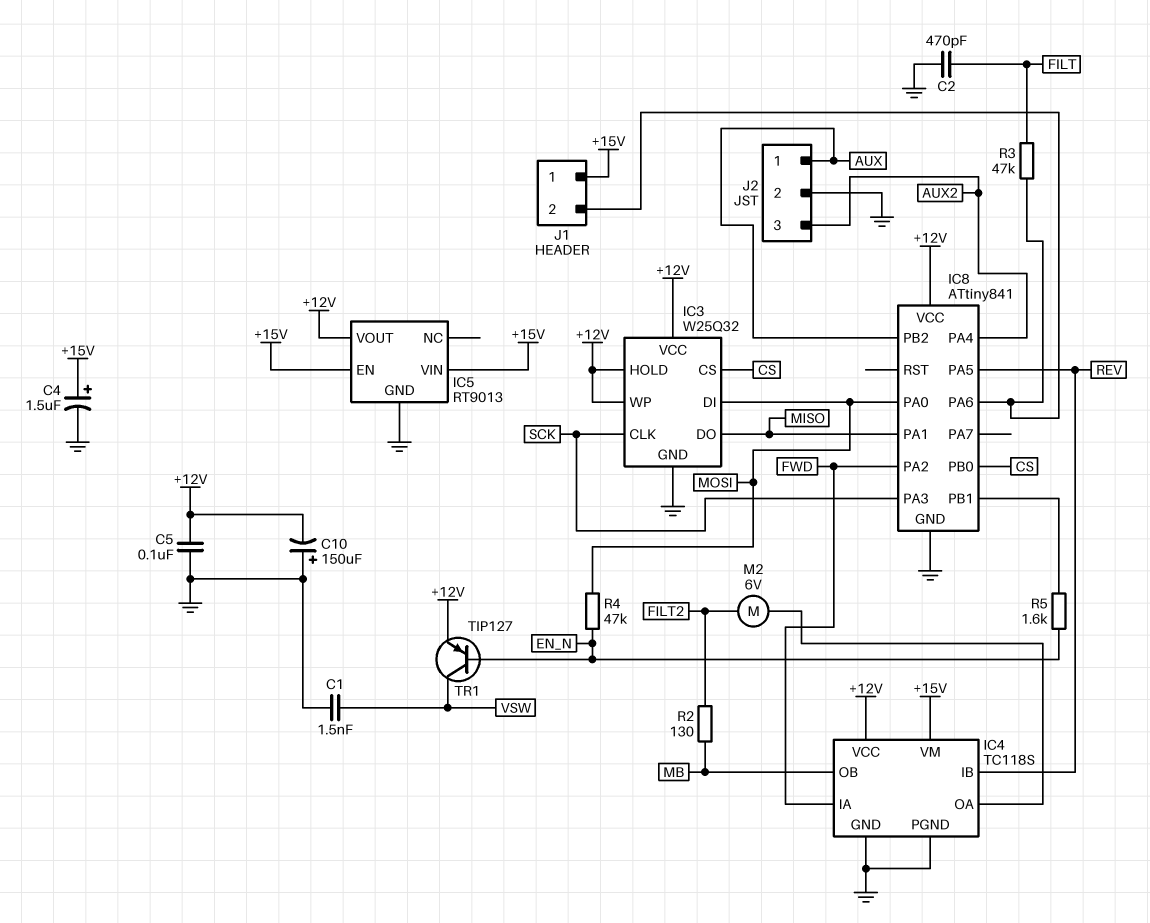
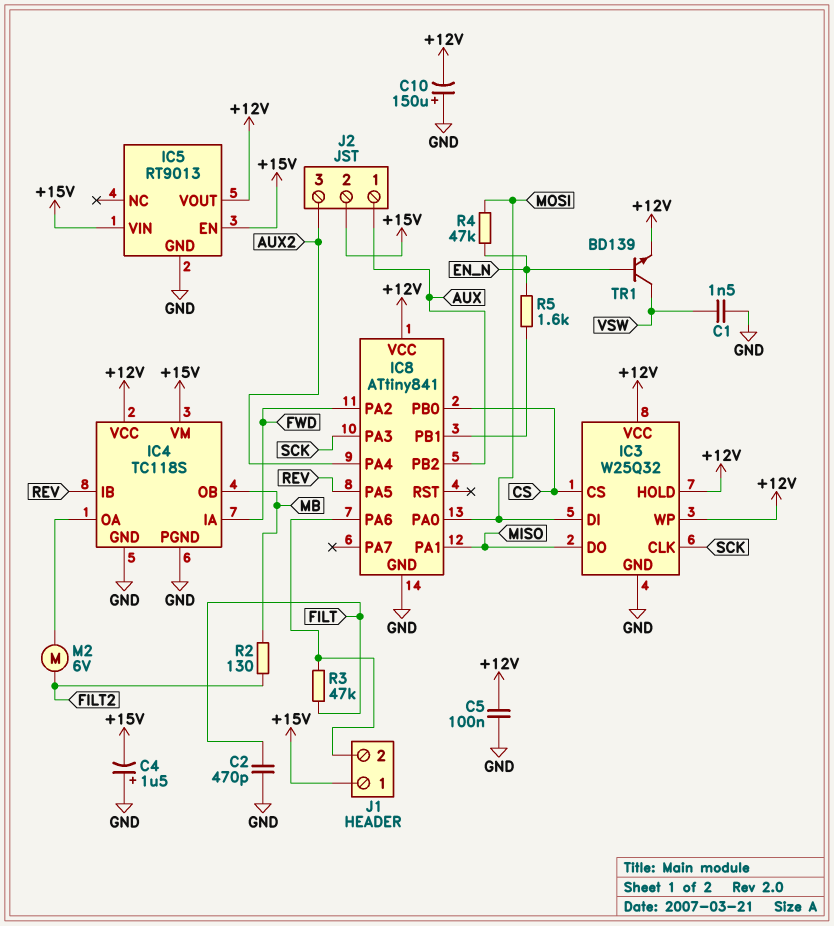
C4: 1.5uF (plus +15V, minus GND) -> 1.5uF (plus GND, minus +15V)
J2 pin 2: GND -> +15V
TR1: PNP TIP127 (B EN_N, C VSW, E +12V) -> NPN BD139 (B EN_N, C VSW, E +12V)

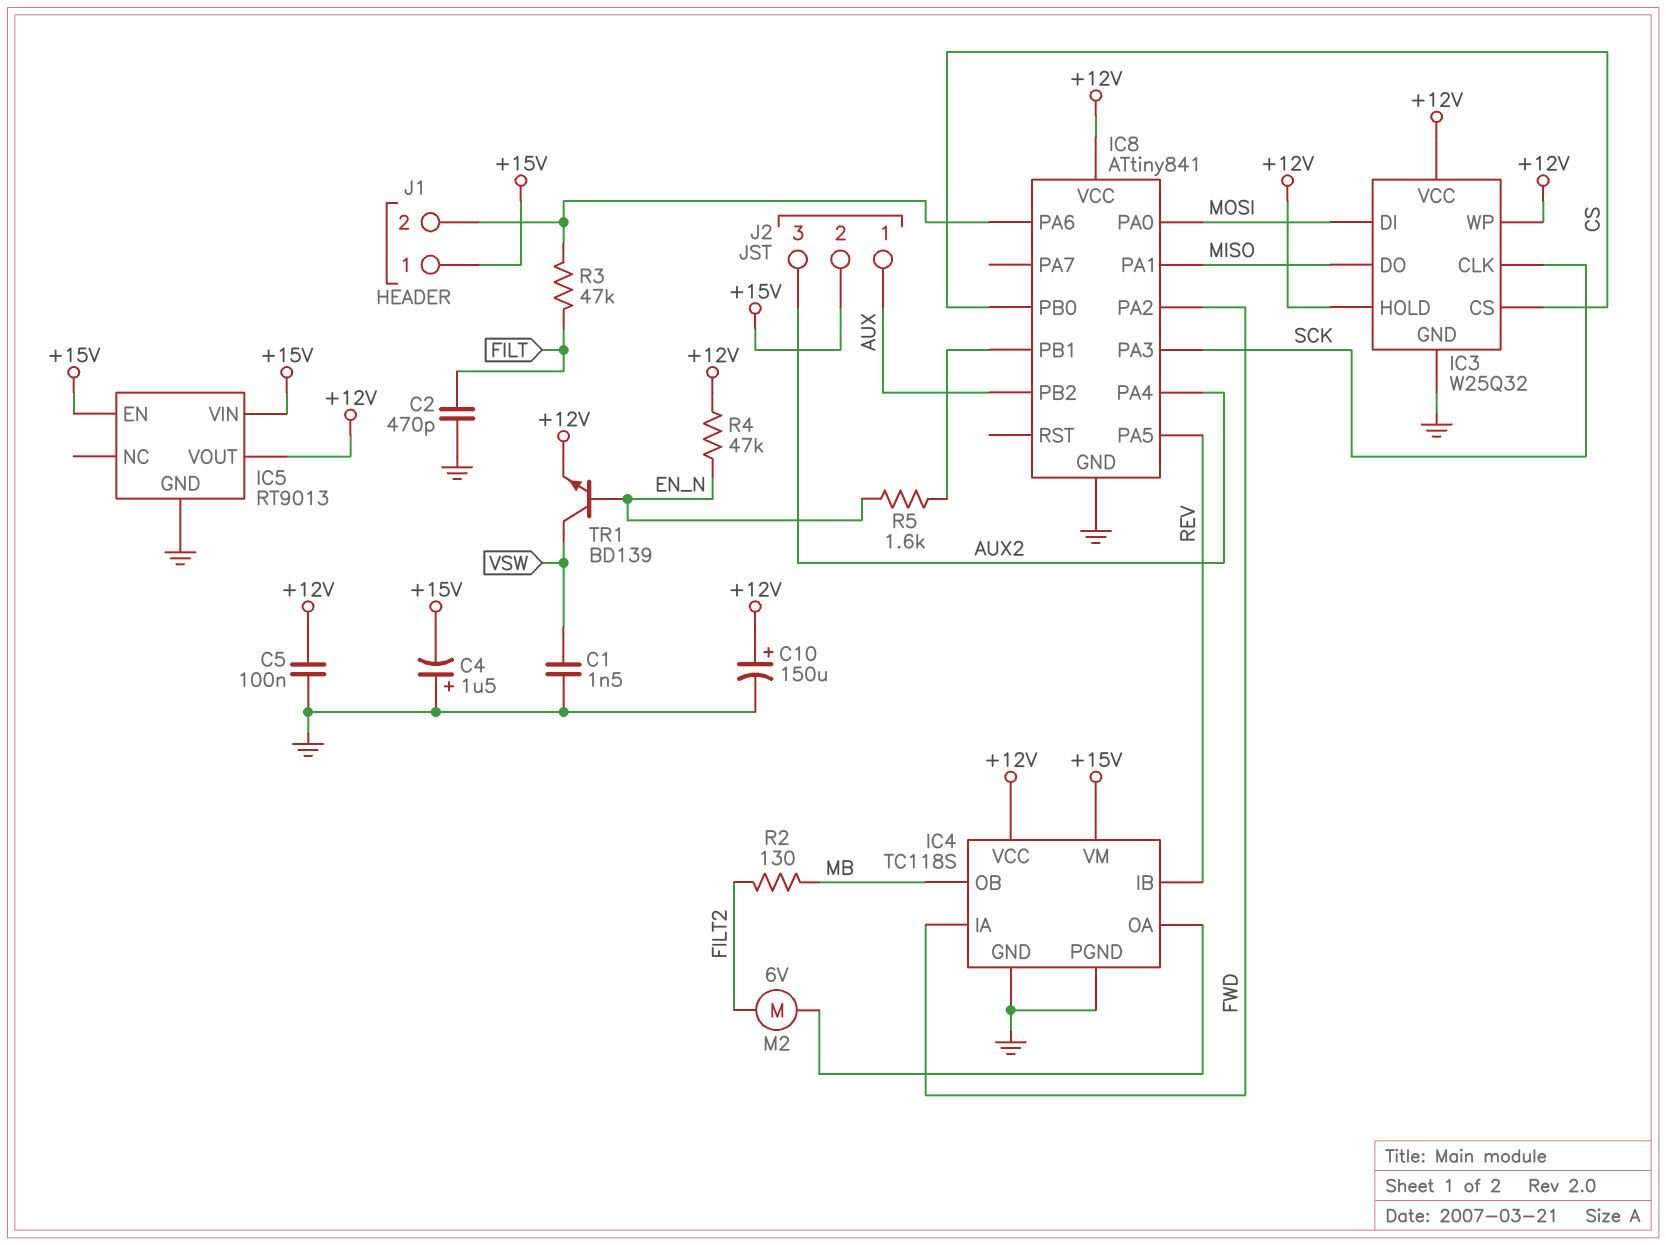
C10: 150uF (plus GND, minus +12V) -> 150uF (plus +12V, minus GND)
R4: 47k (EN_N, MOSI) -> 47k (+12V, EN_N)

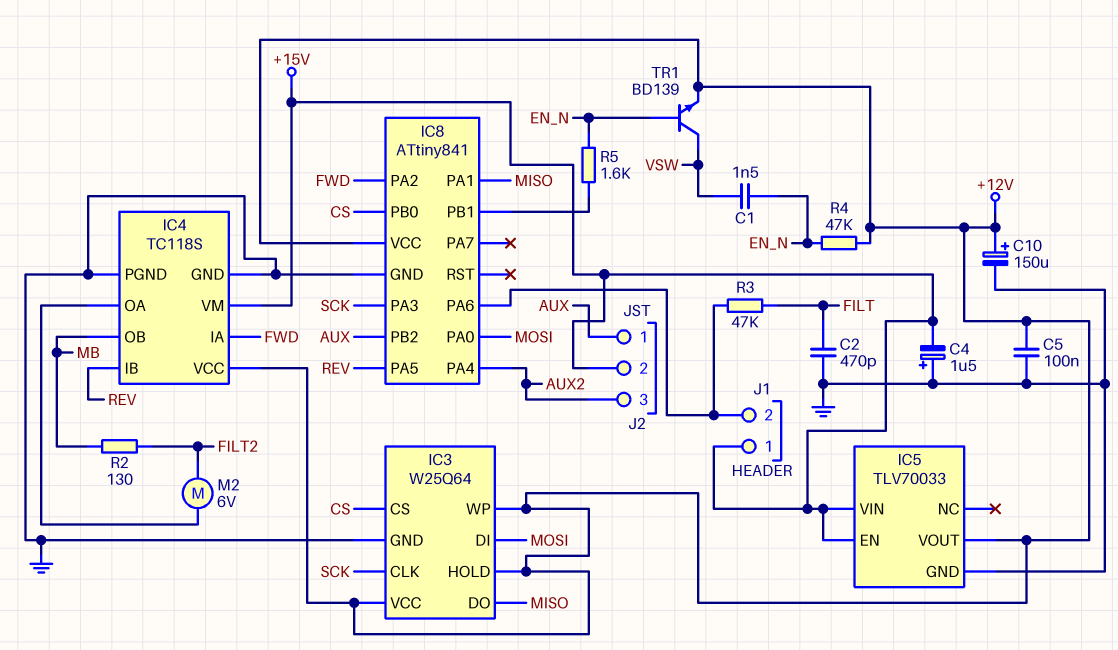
C1: 1.5nF (GND, VSW) -> 1.5nF (EN_N, VSW)
IC3: W25Q32 -> W25Q64
IC5: RT9013 -> TLV70033

